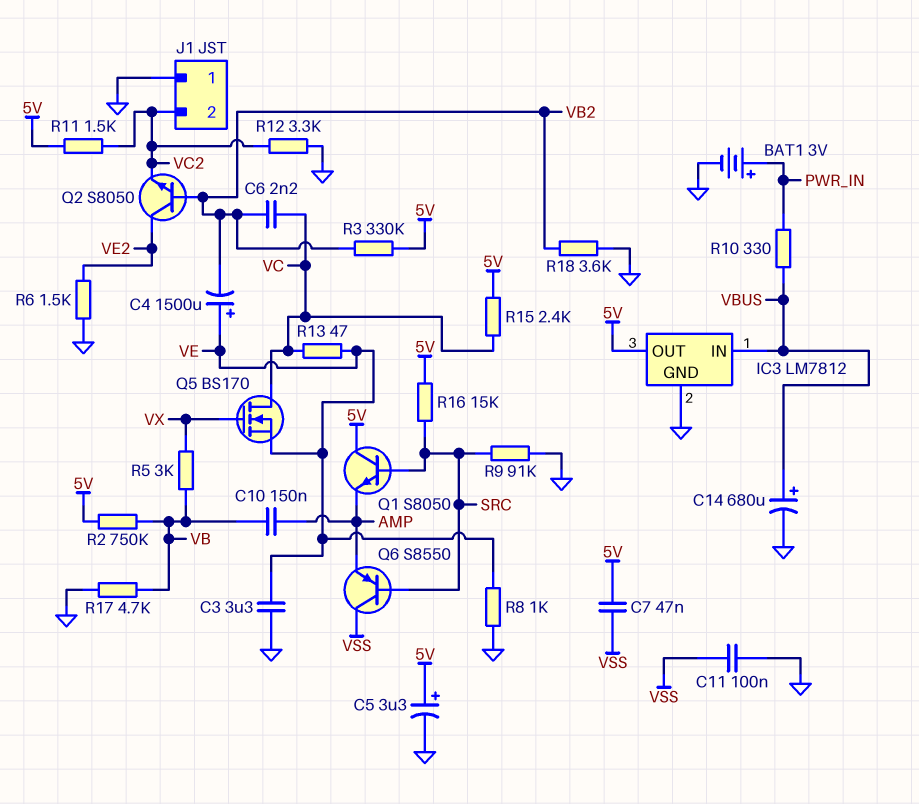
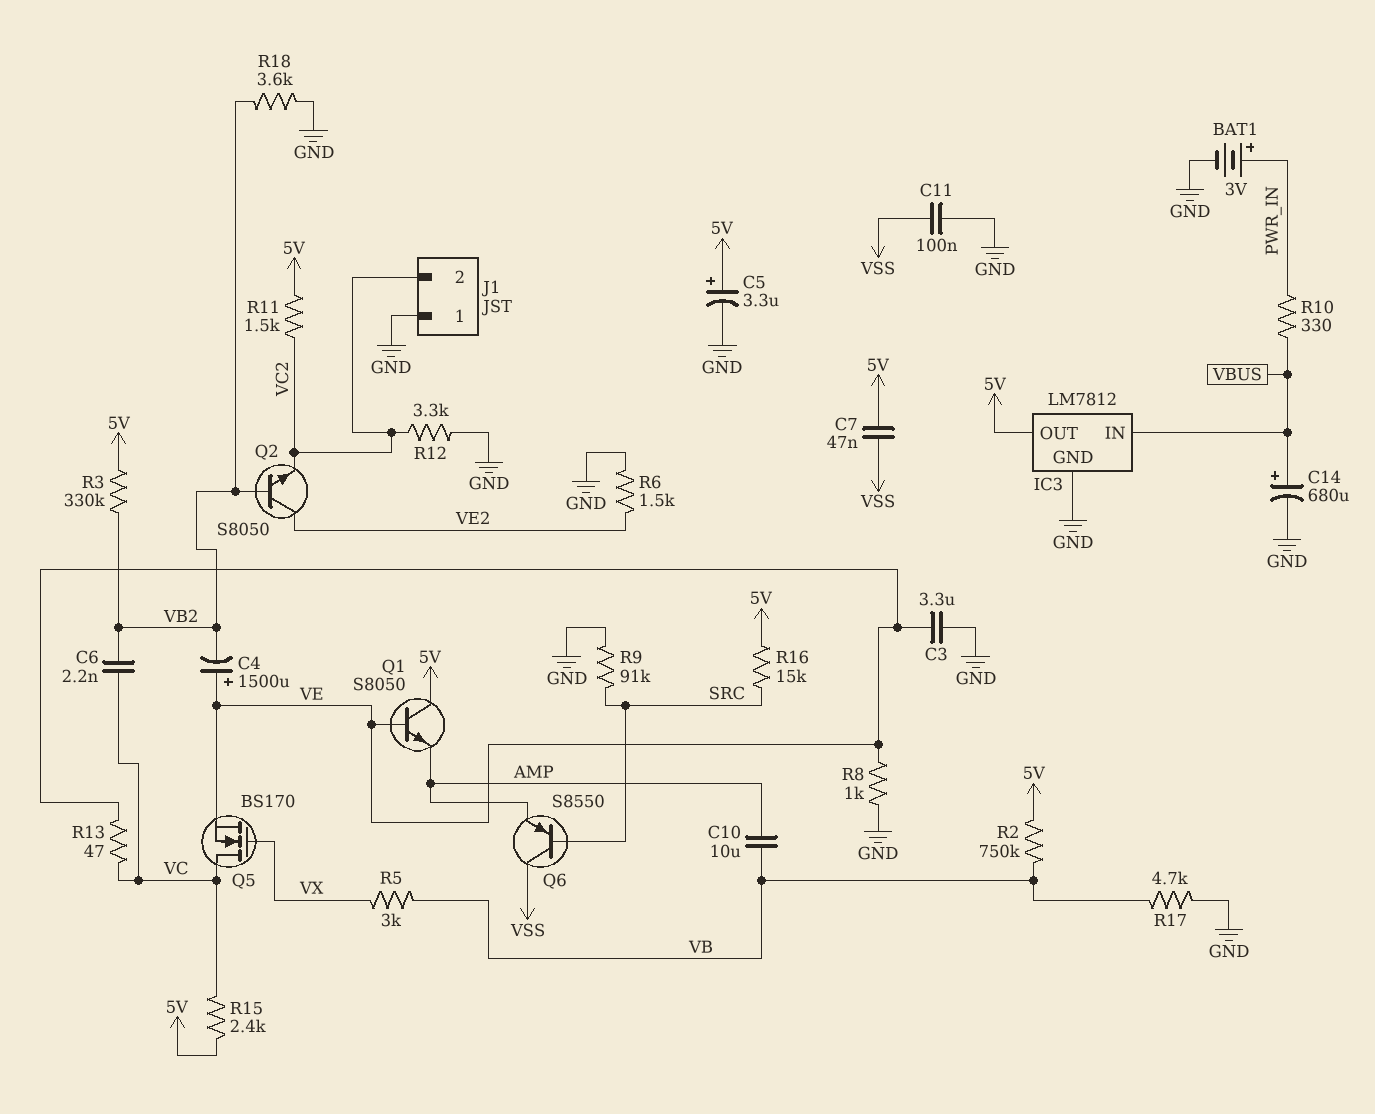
C10: 150nF (AMP, VB) -> 10uF (AMP, VB)
Q1: NPN S8050 (B SRC, C 5V, E AMP) -> NPN S8050 (B VE, C 5V, E AMP)

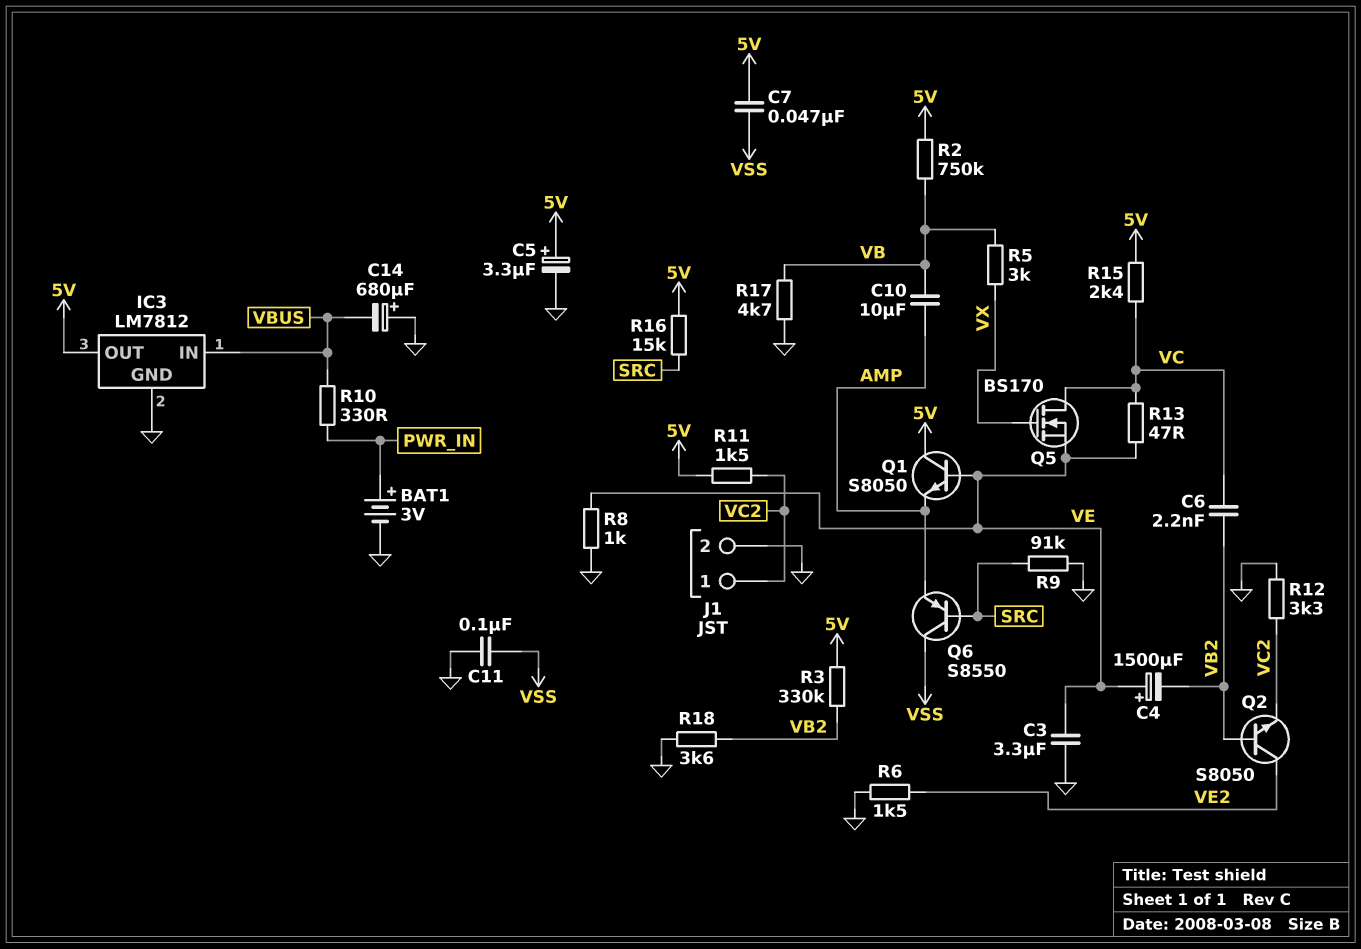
C14: 680uF (plus VBUS, minus GND) -> 680uF (plus GND, minus VBUS)
J1 pin 1: GND -> VC2
J1 pin 2: VC2 -> GND

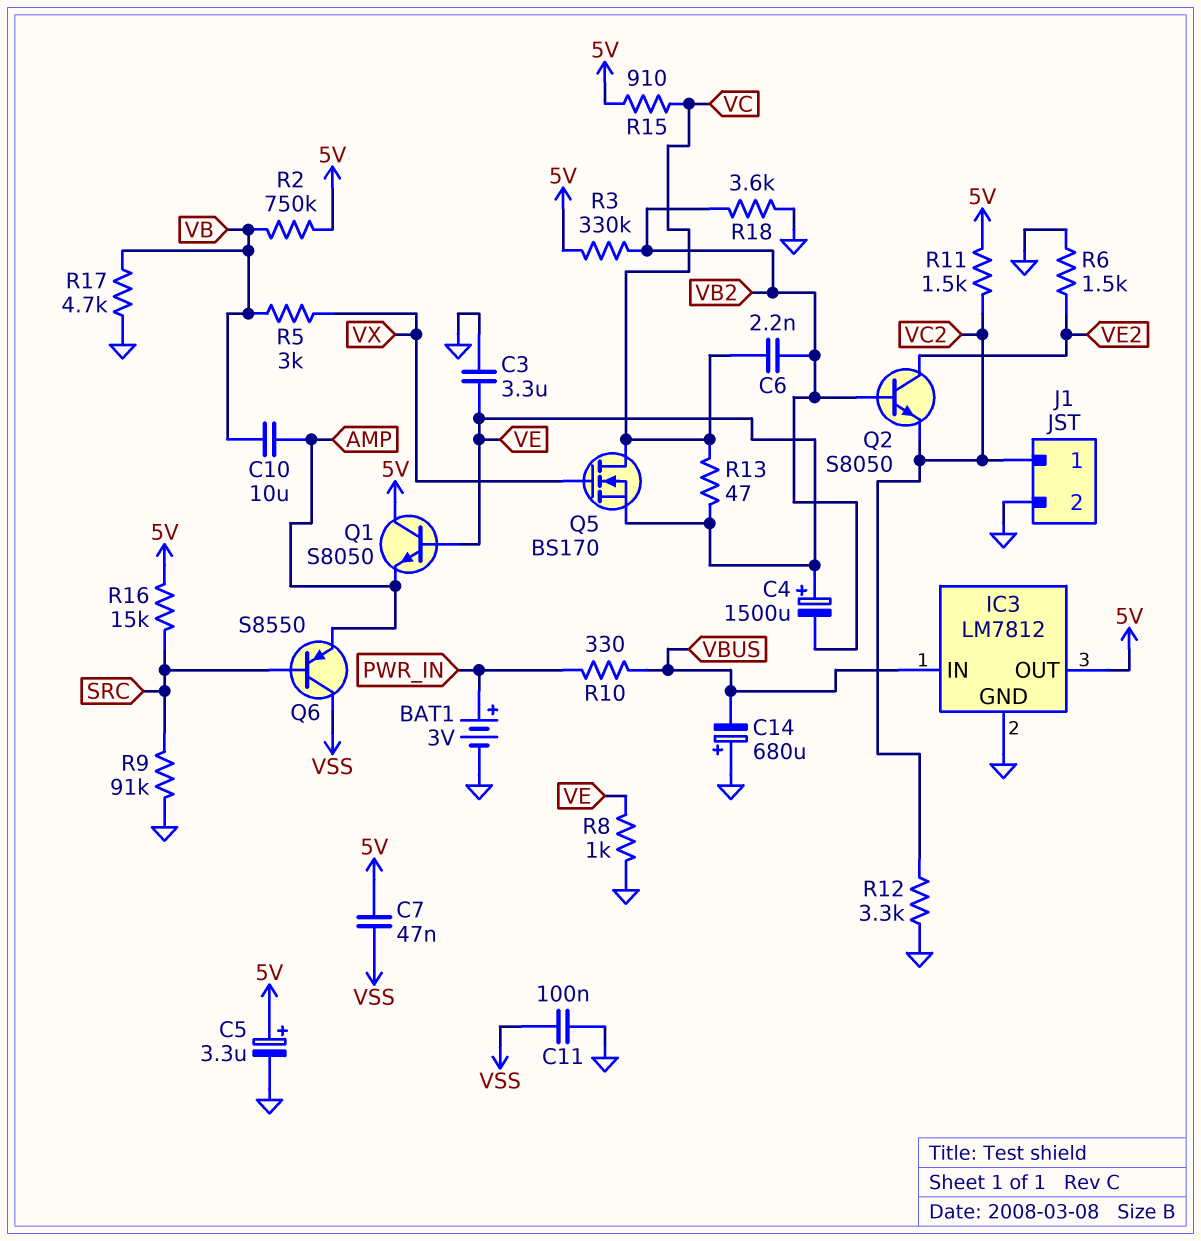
R15: 2.4k (5V, VC) -> 910 (5V, VC)

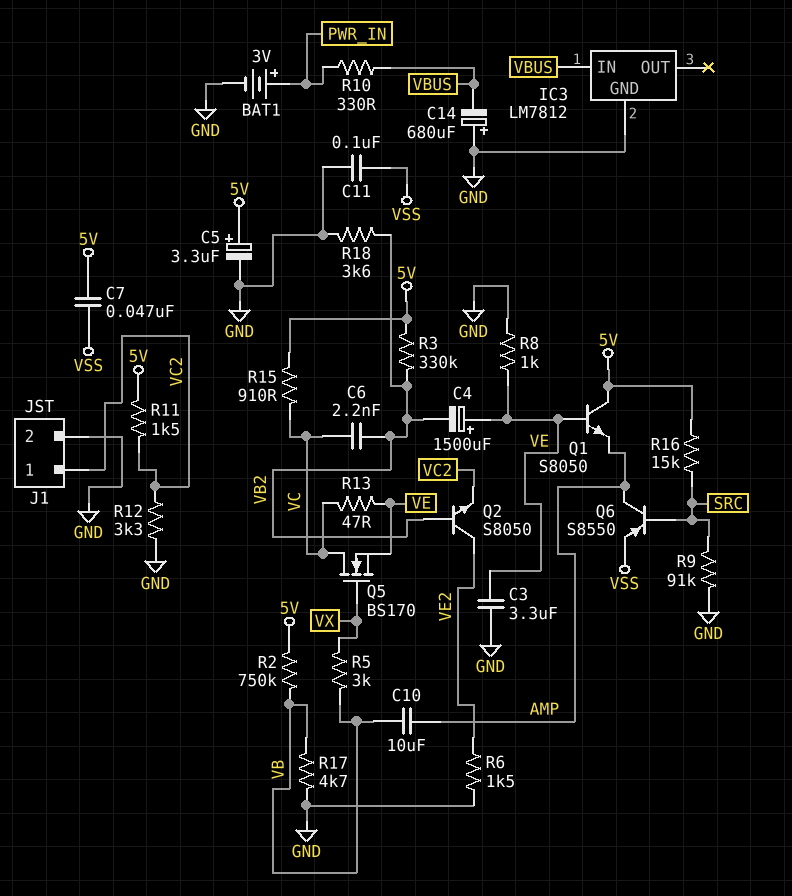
IC3 pin OUT: 5V -> none
Q6: PNP S8550 (B SRC, C VSS, E AMP) -> PNP S8550 (B SRC, C AMP, E VSS)

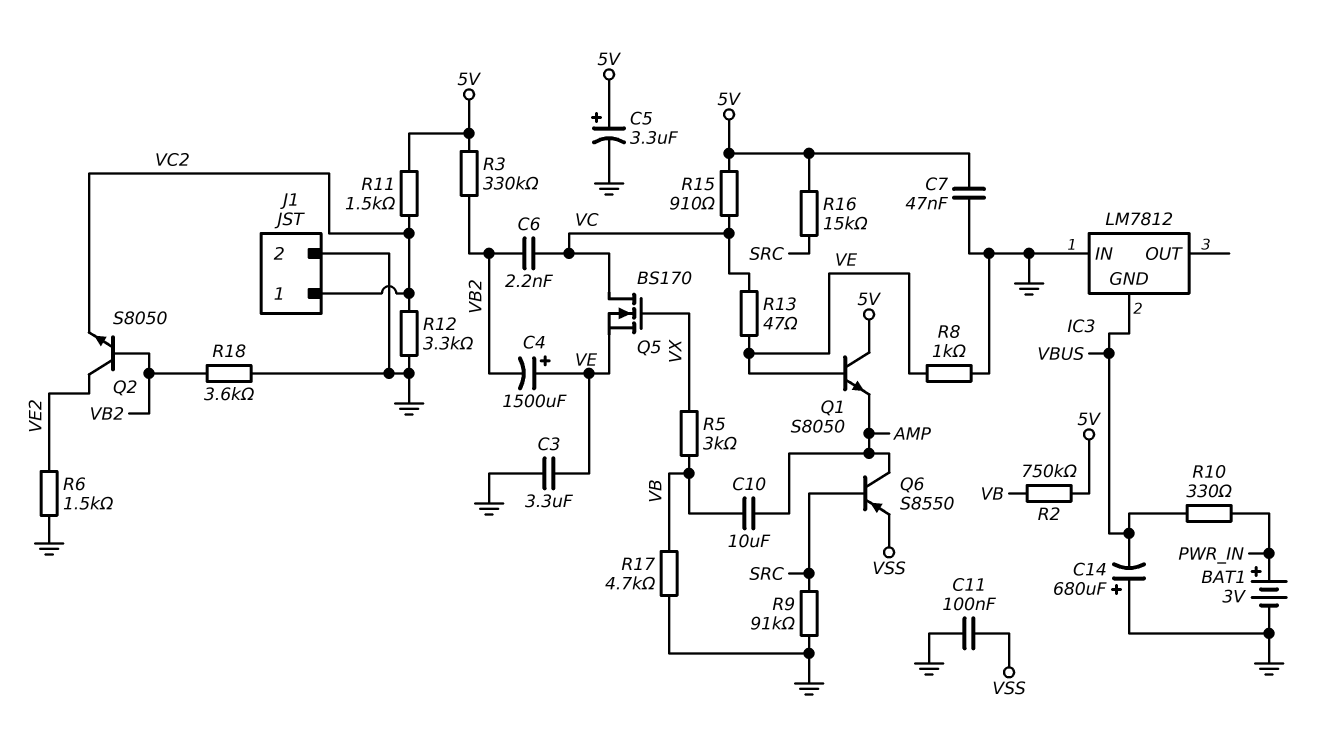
C7: 47nF (5V, VSS) -> 47nF (5V, GND)
IC3 pin GND: GND -> VBUS
IC3 pin IN: VBUS -> GND

